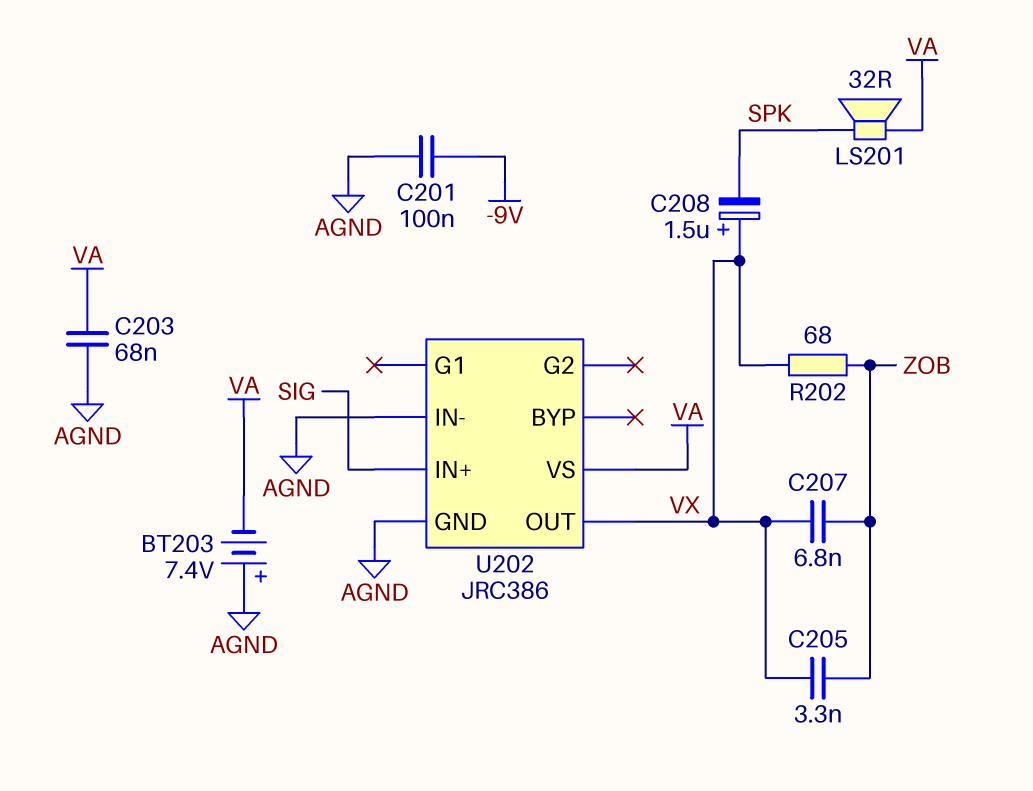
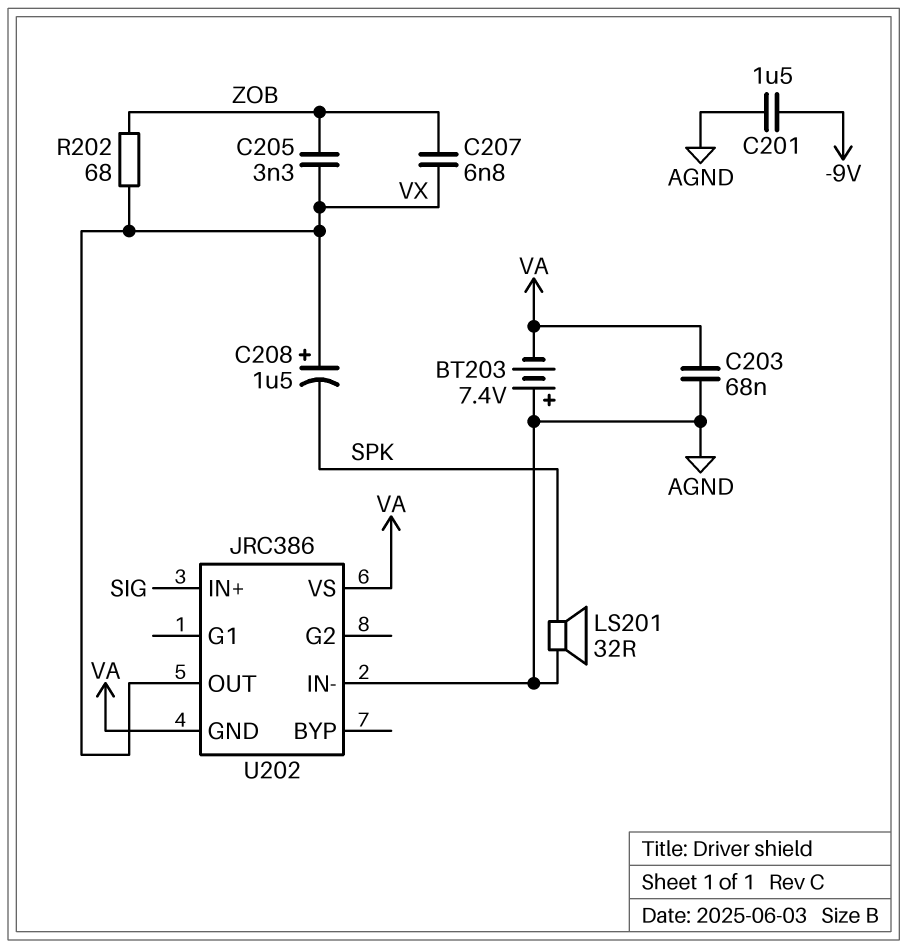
C201: 100nF (-9V, AGND) -> 1.5uF (-9V, AGND)
LS201: speaker 32R (SPK, VA) -> speaker 32R (AGND, SPK)
U202 pin GND: AGND -> VA

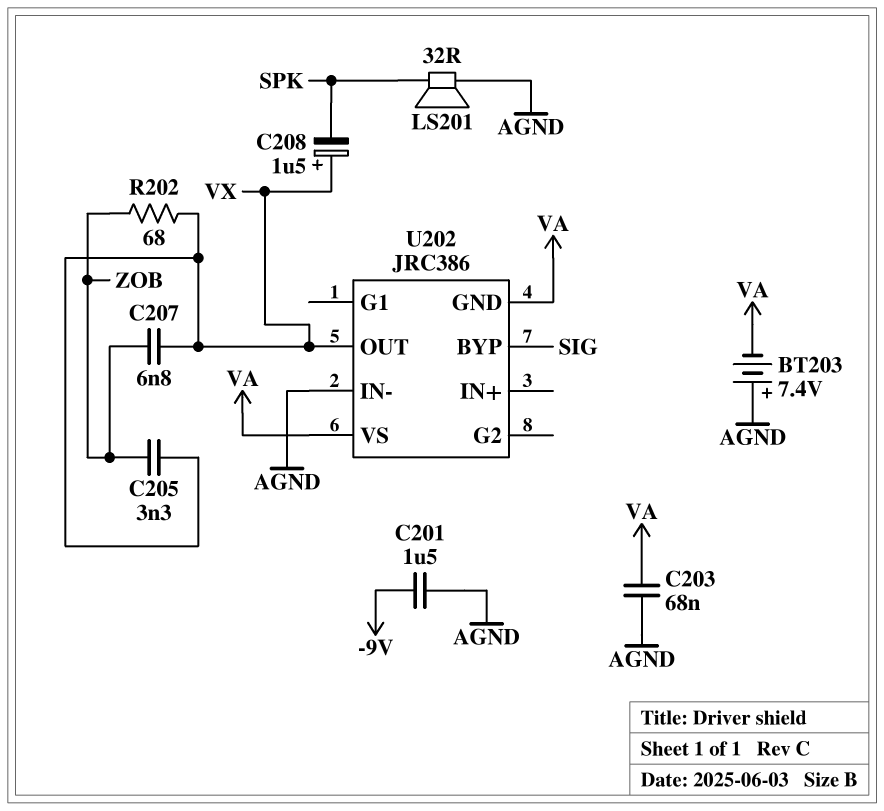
U202 pin BYP: none -> SIG
U202 pin IN+: SIG -> none

